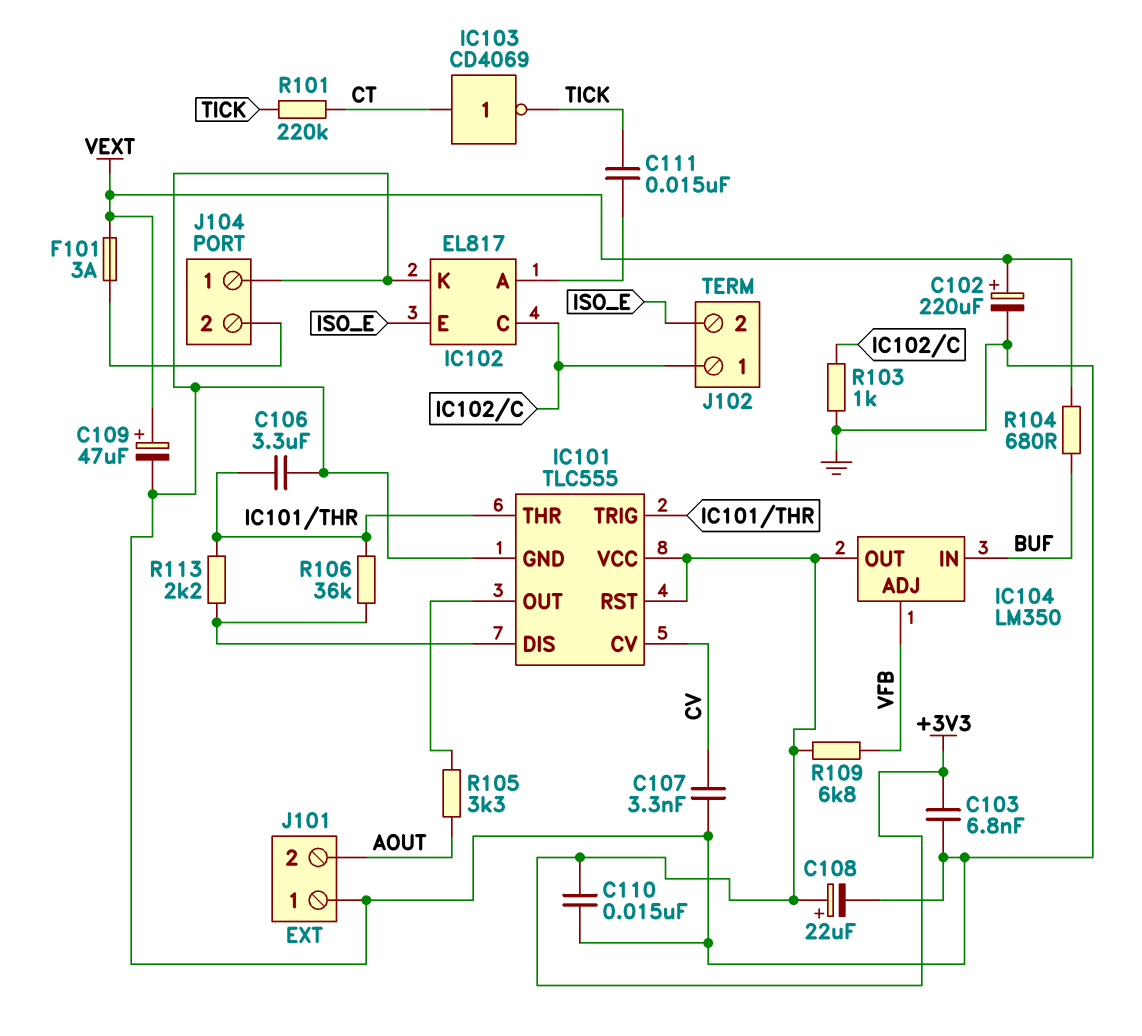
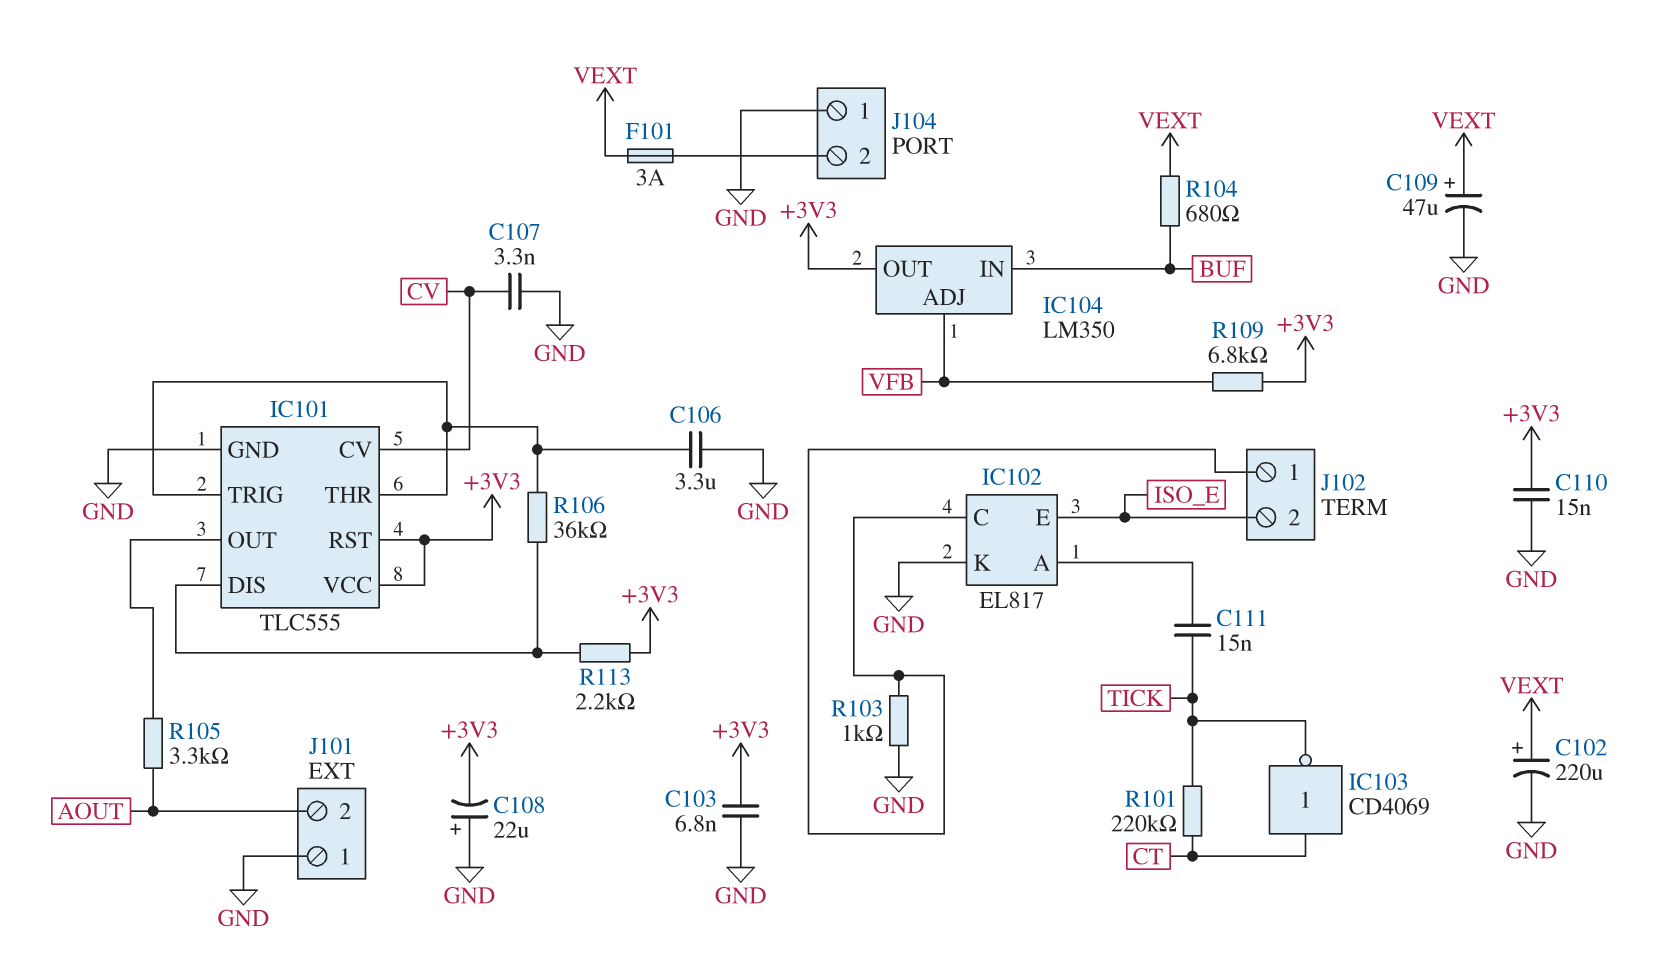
C108: 22uF (plus +3V3, minus GND) -> 22uF (plus GND, minus +3V3)
R113: 2.2k (IC101/DIS, IC101/THR) -> 2.2k (+3V3, IC101/DIS)

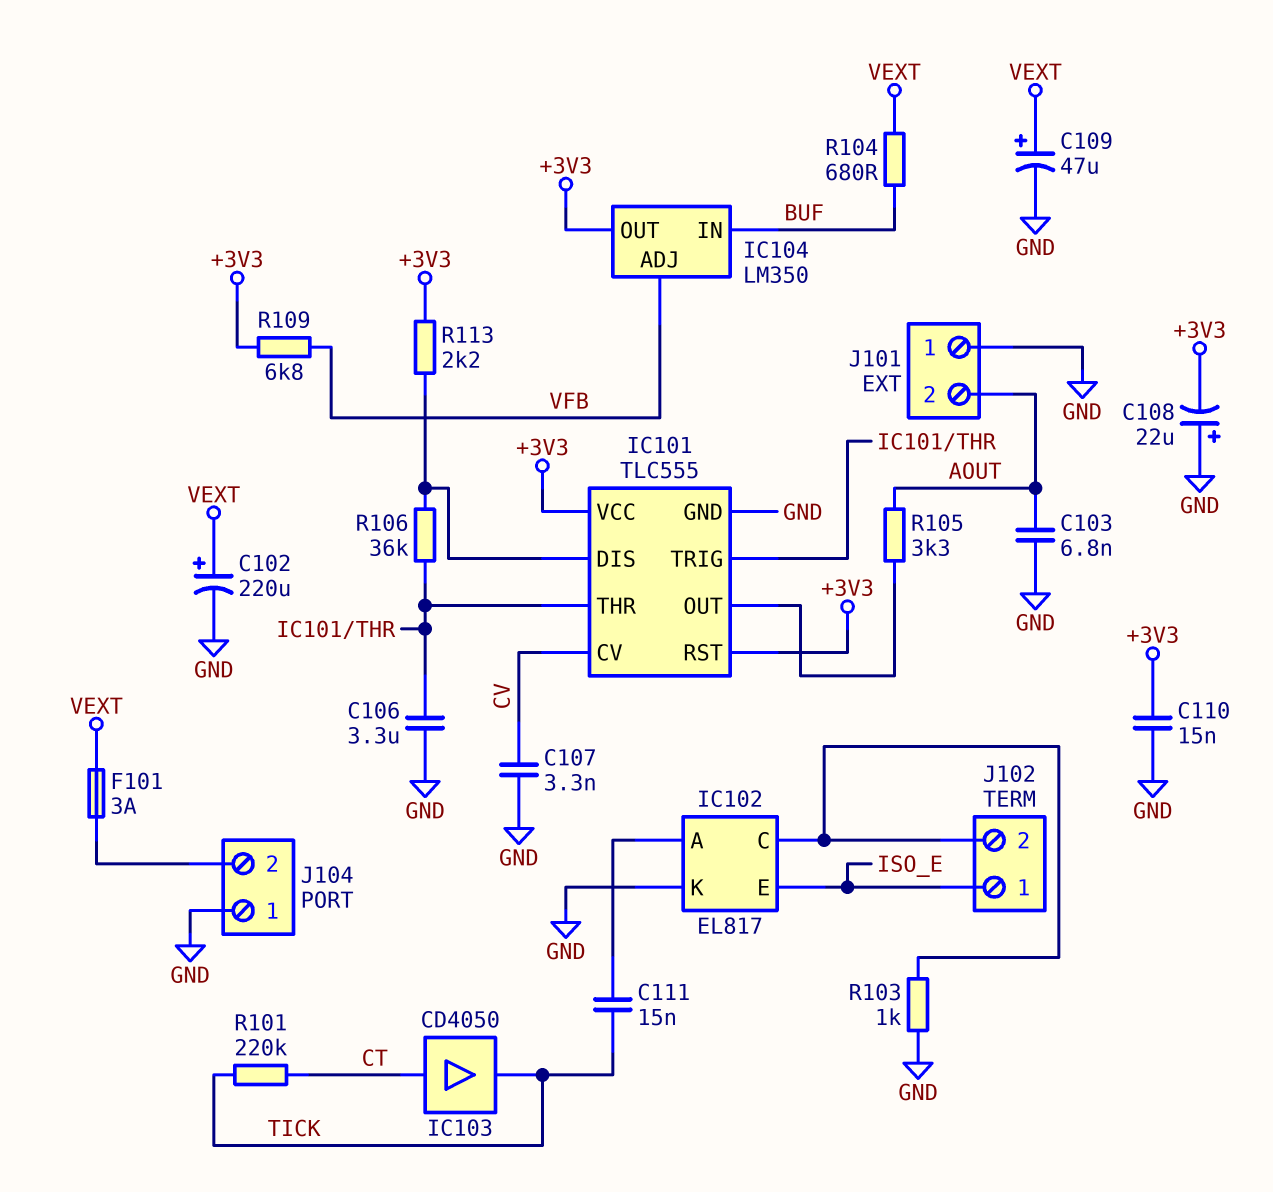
C103: 6.8nF (+3V3, GND) -> 6.8nF (AOUT, GND)
IC103: NOT CD4069 (in CT, out TICK) -> buffer CD4050 (in CT, out TICK)
J102 pin 1: IC102/C -> ISO_E
J102 pin 2: ISO_E -> IC102/C

